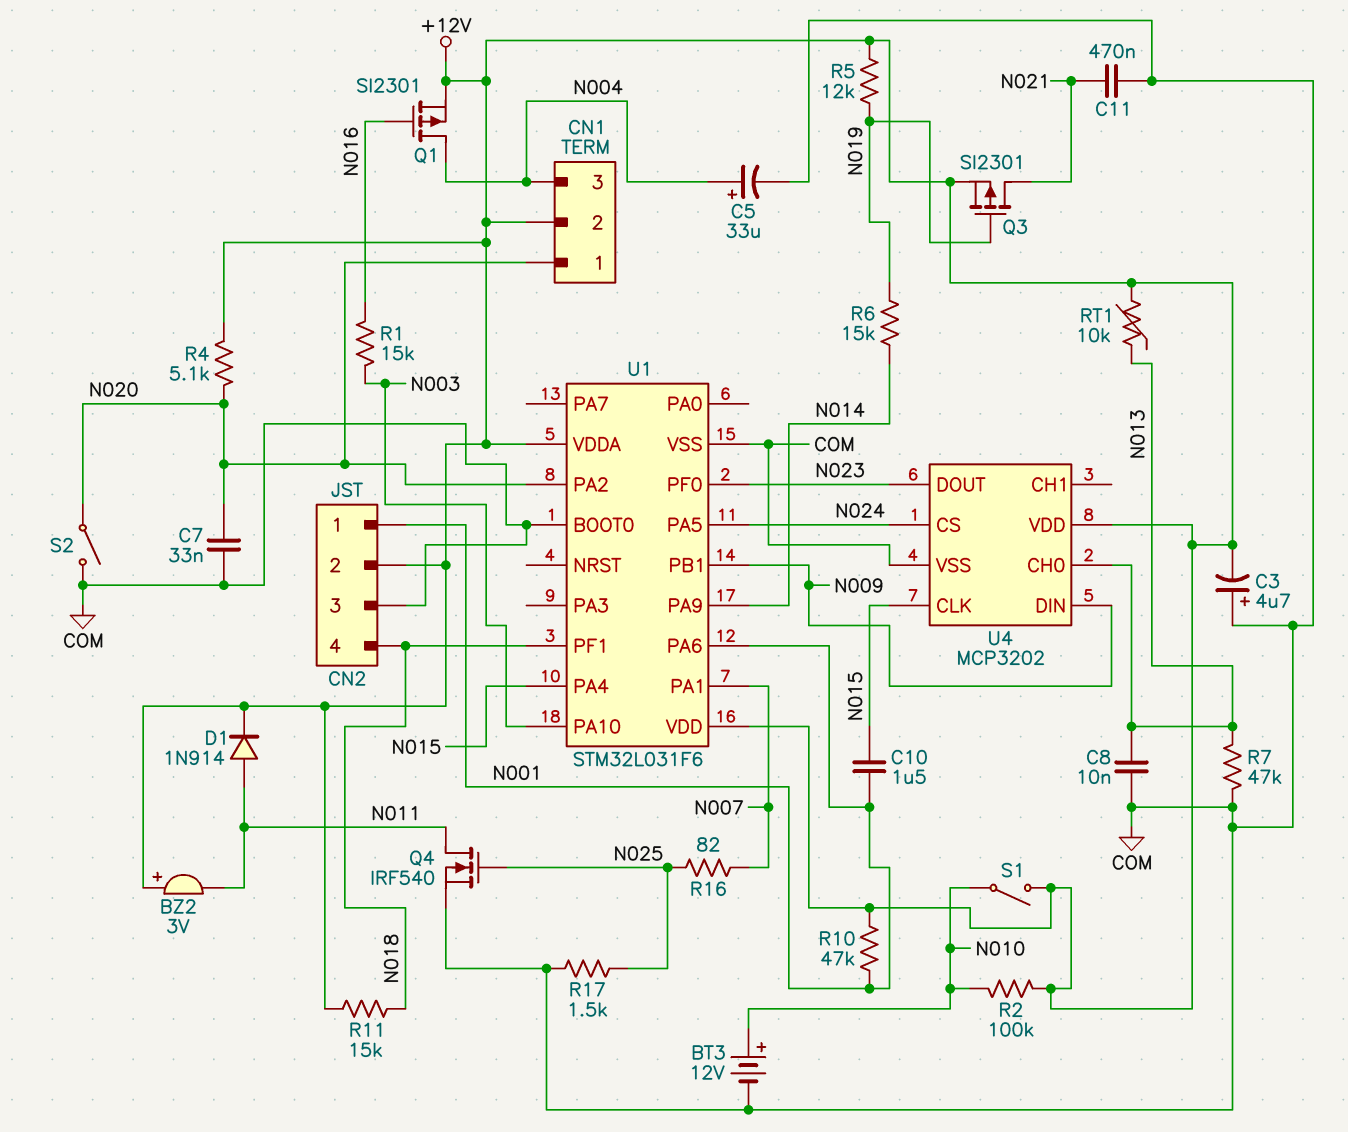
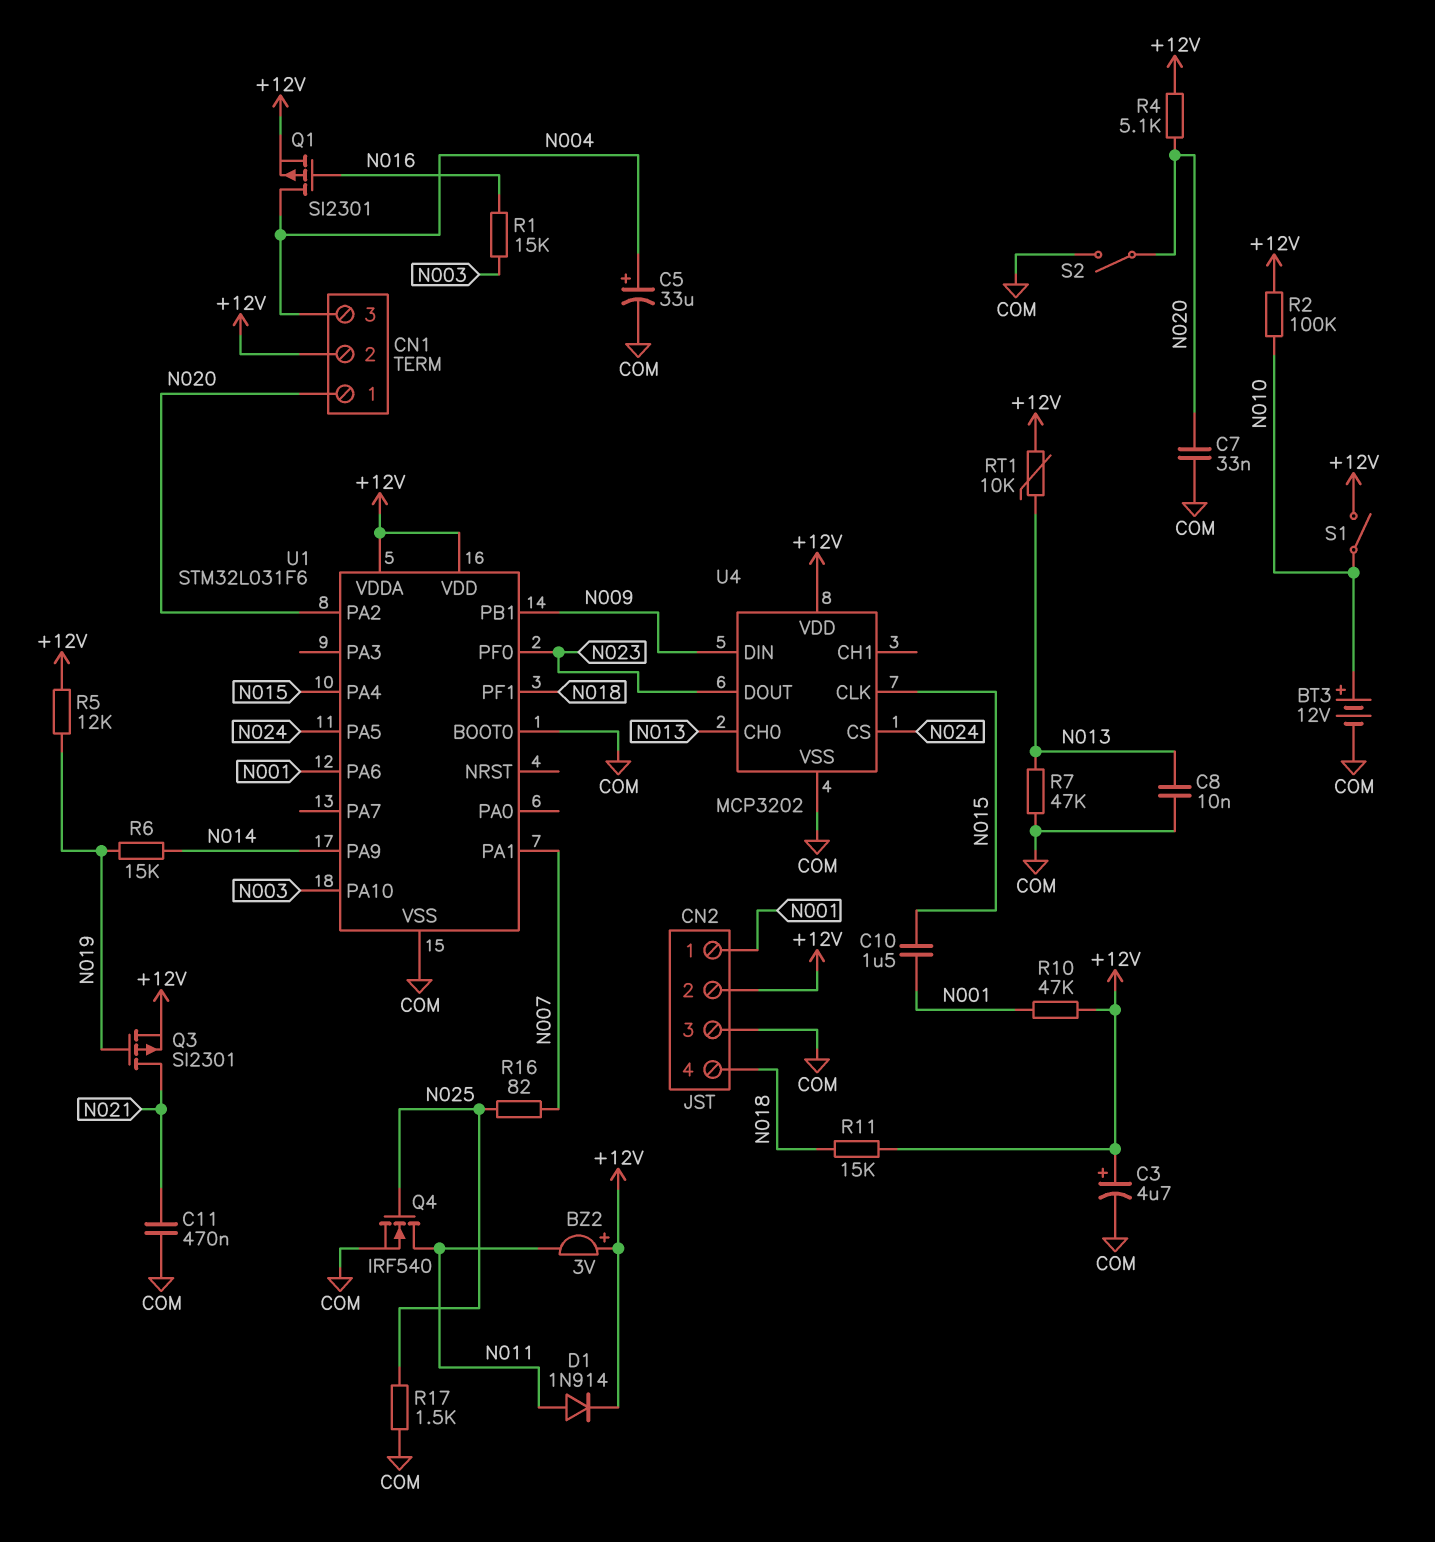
C3: 4.7uF (plus COM, minus +12V) -> 4.7uF (plus +12V, minus COM)

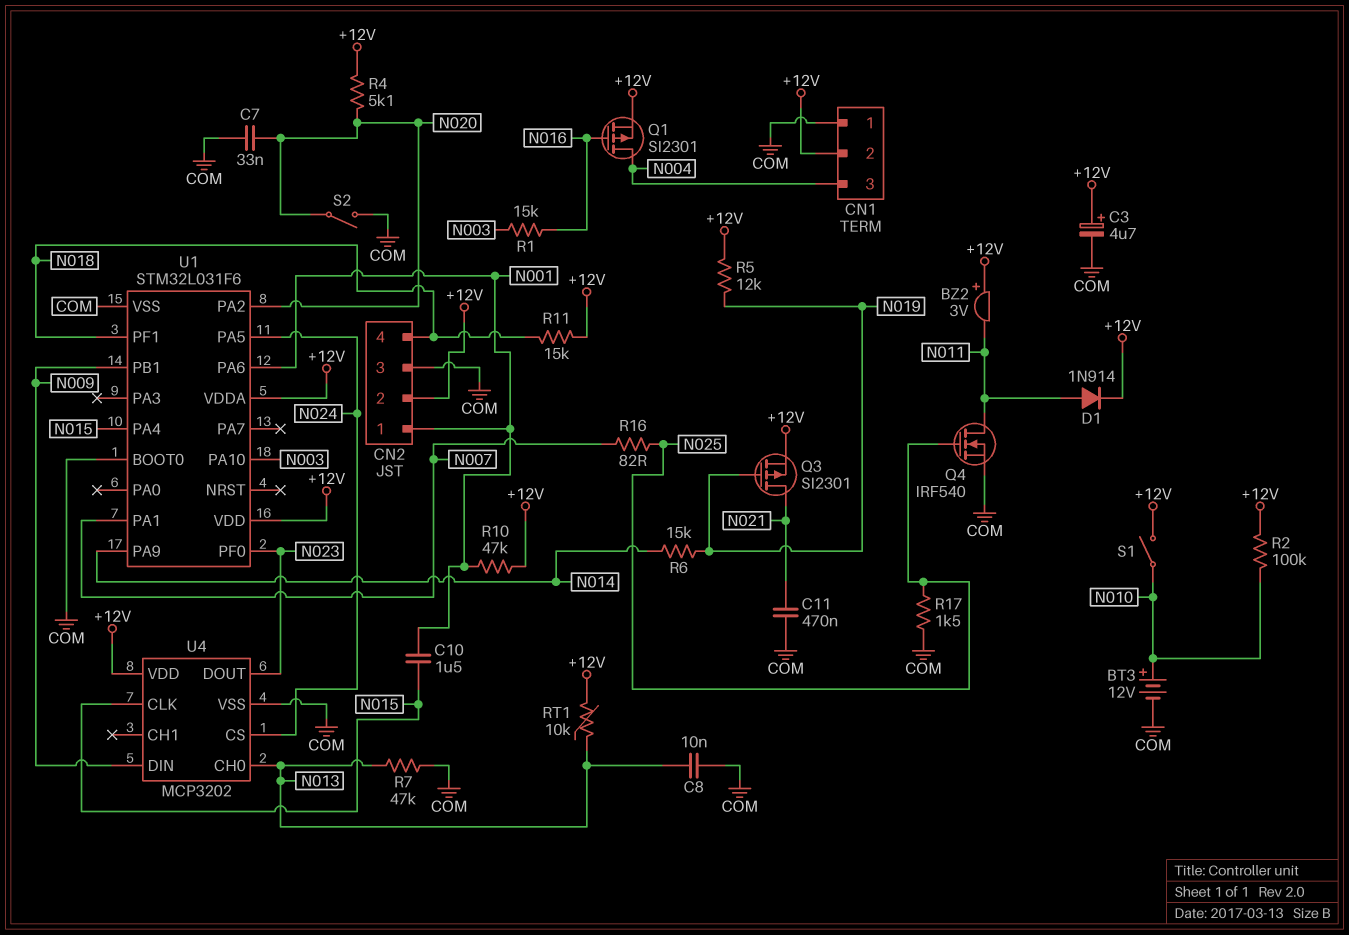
C5: 33uF (plus N004, minus COM) -> none
CN1 pin 1: N020 -> COM

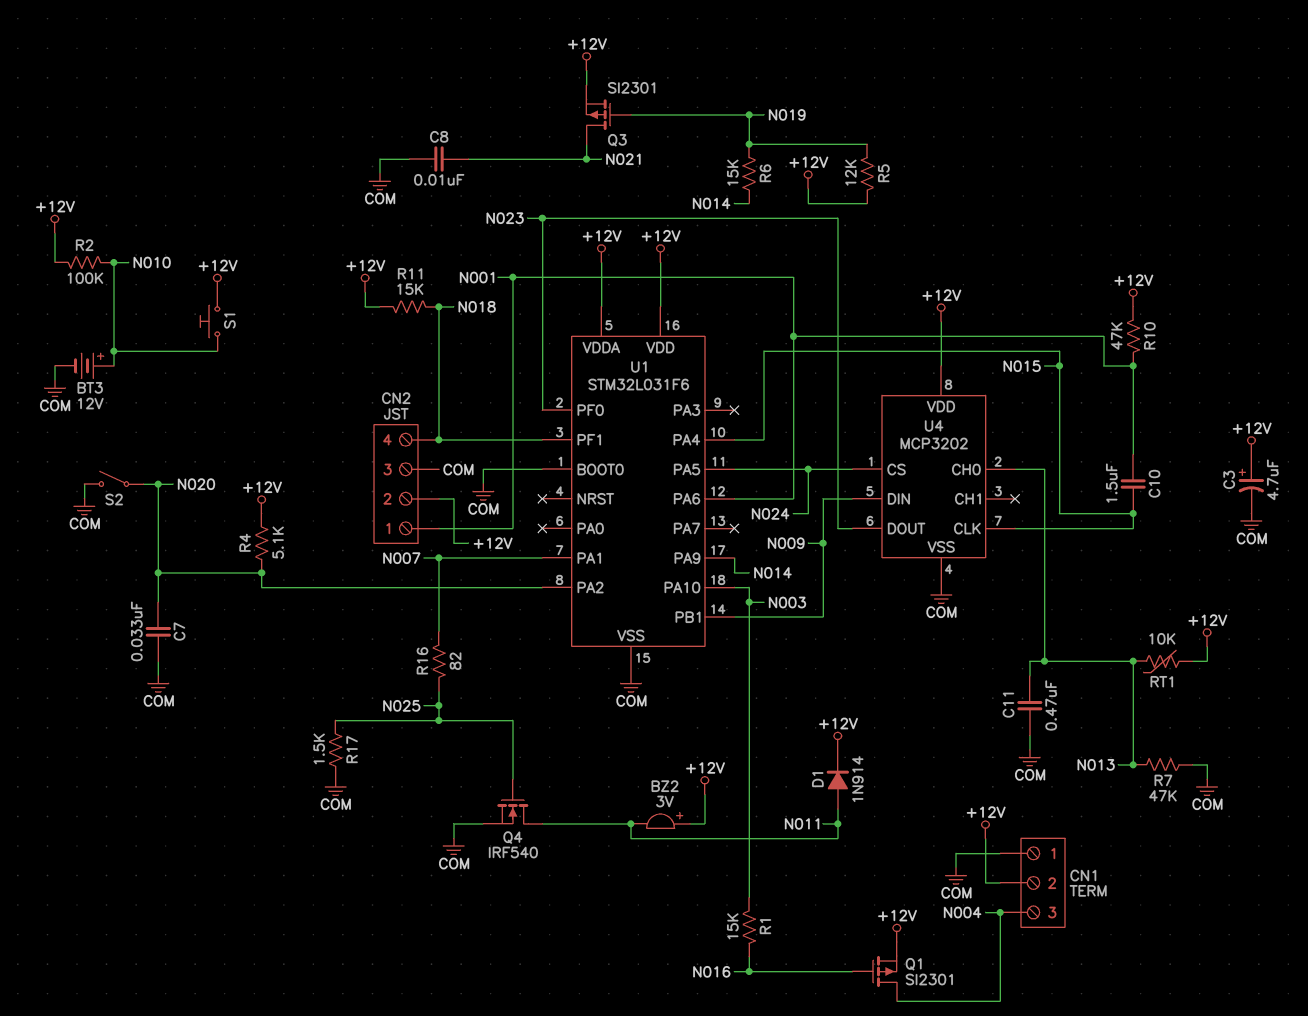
C8: 10nF (COM, N013) -> 10nF (COM, N021)
C11: 470nF (COM, N021) -> 470nF (COM, N013)
S1: switch (+12V, N010) -> button (+12V, N010)

